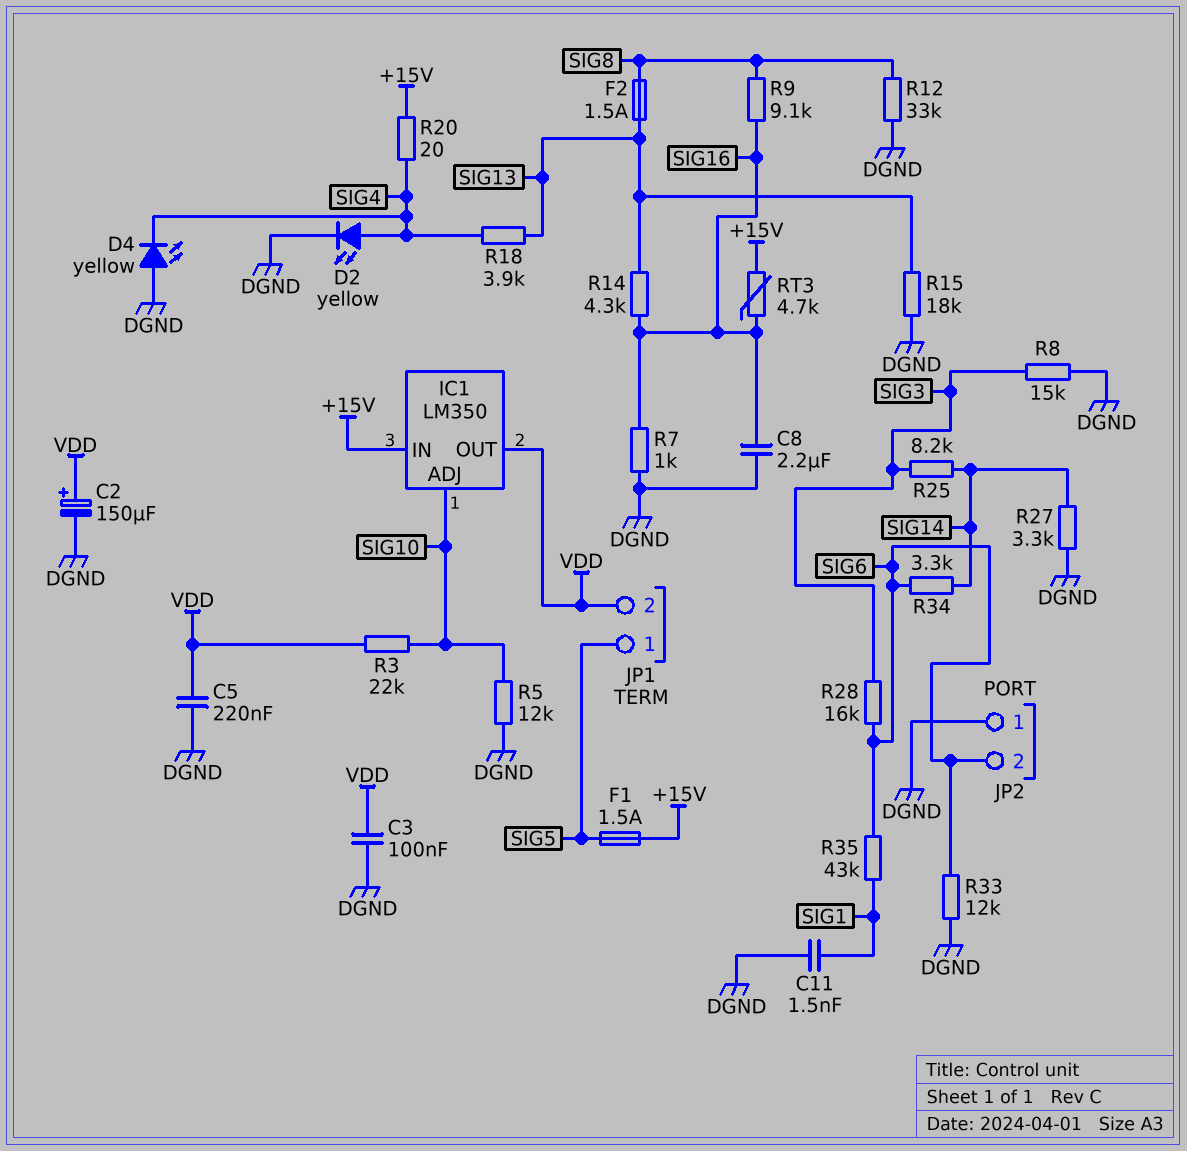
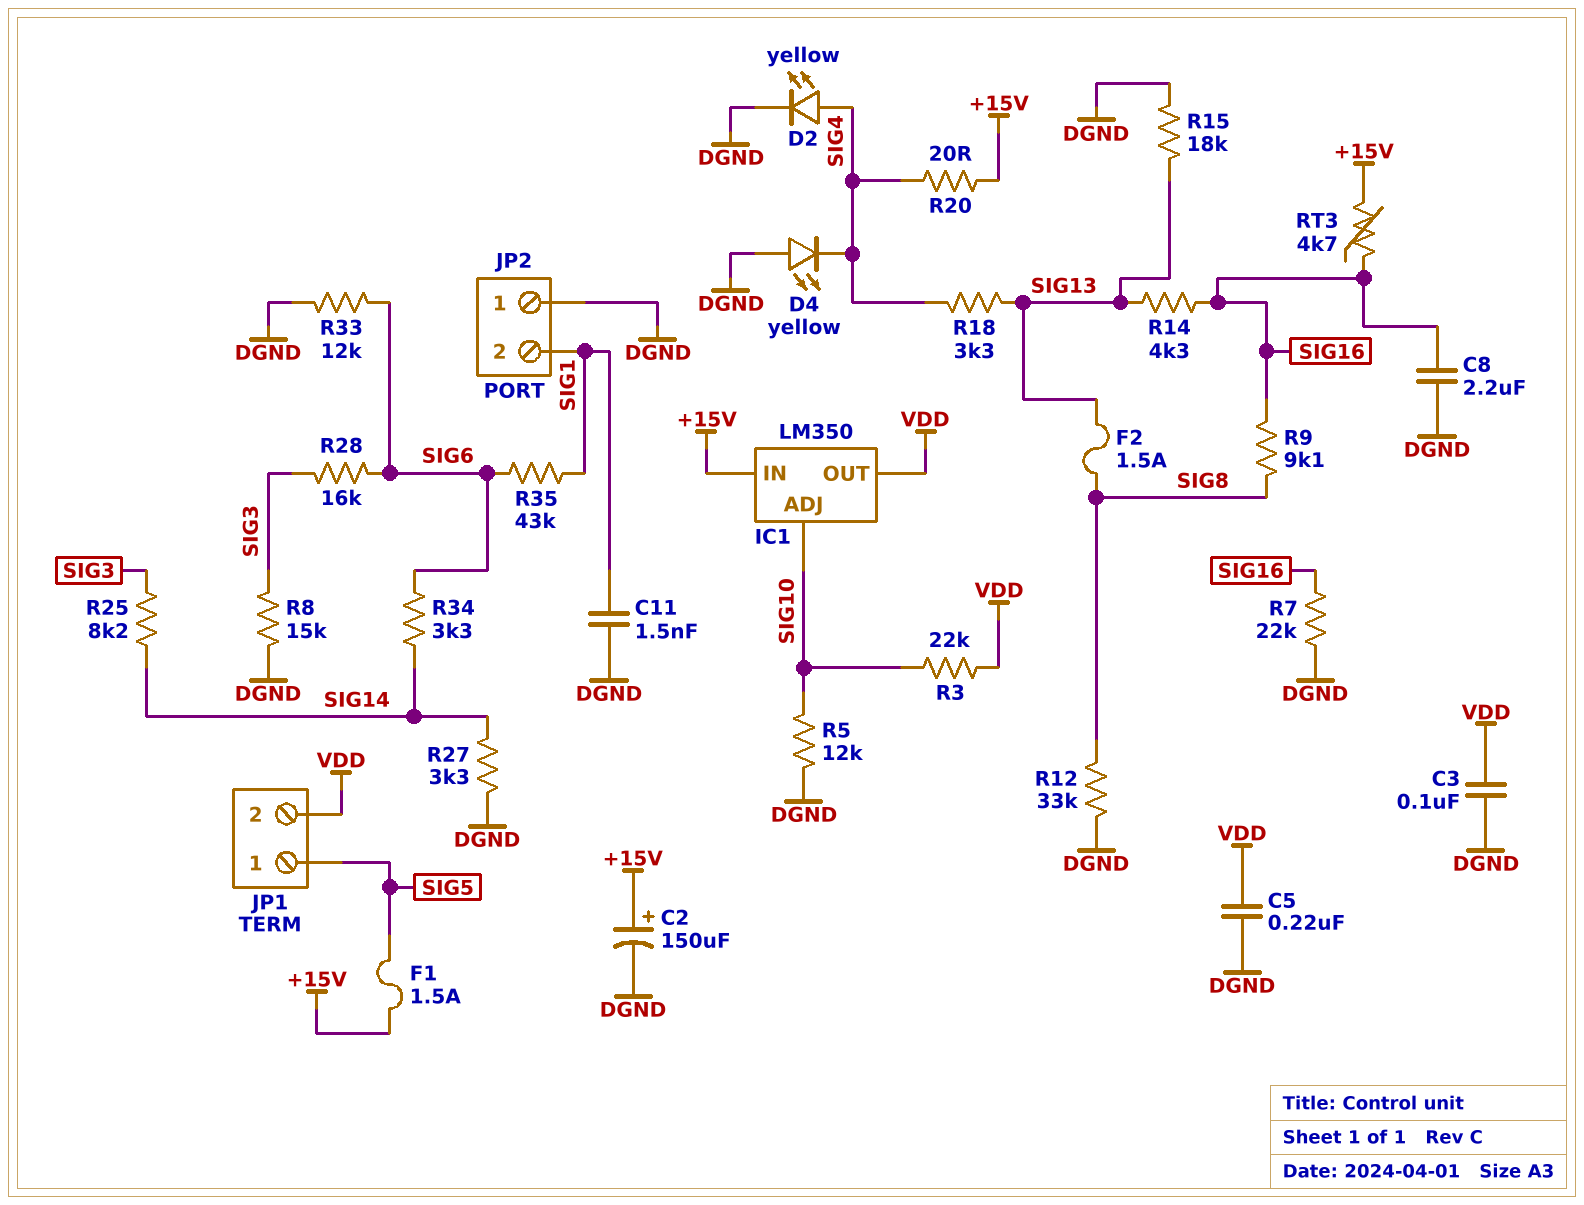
C2: 150uF (plus VDD, minus DGND) -> 150uF (plus +15V, minus DGND)
JP2 pin 2: SIG6 -> SIG1
R7: 1k (DGND, SIG16) -> 22k (DGND, SIG16)
R18: 3.9k (SIG4, SIG13) -> 3.3k (SIG4, SIG13)

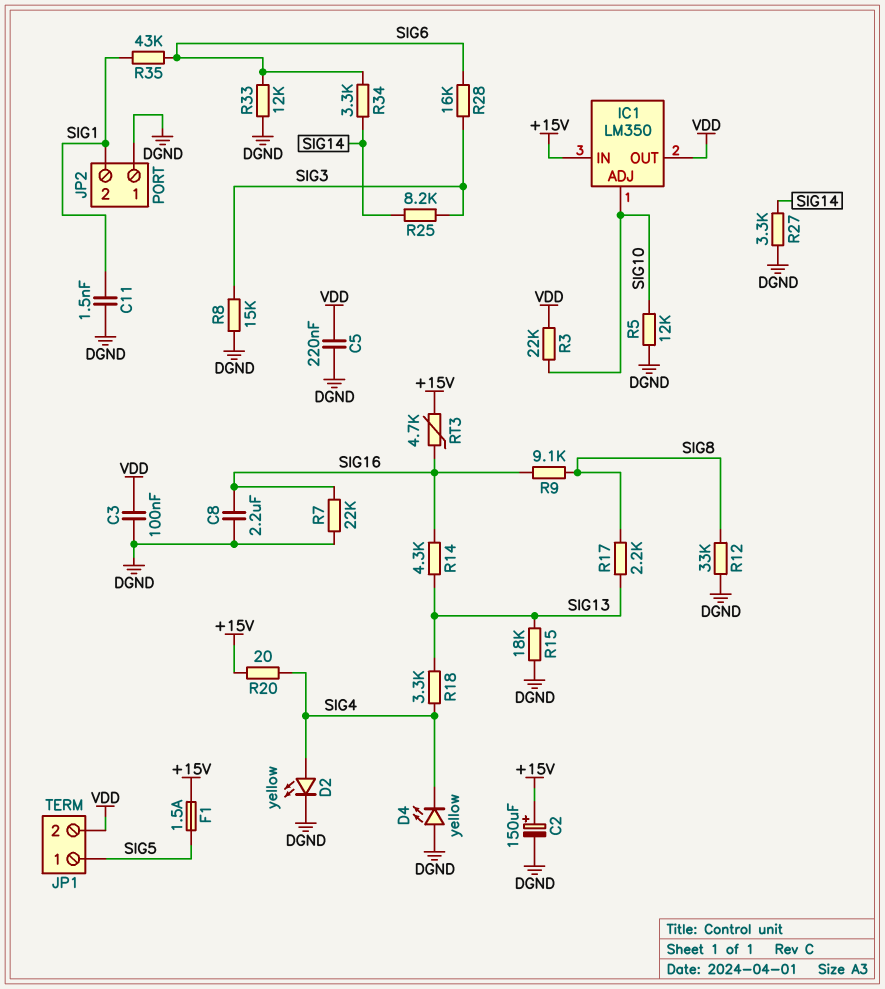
F2: 1.5A (SIG8, SIG13) -> none
R17: none -> 2.2k (SIG8, SIG13)

